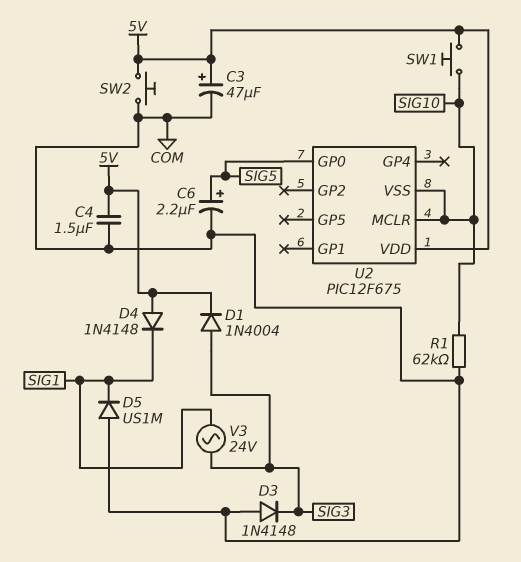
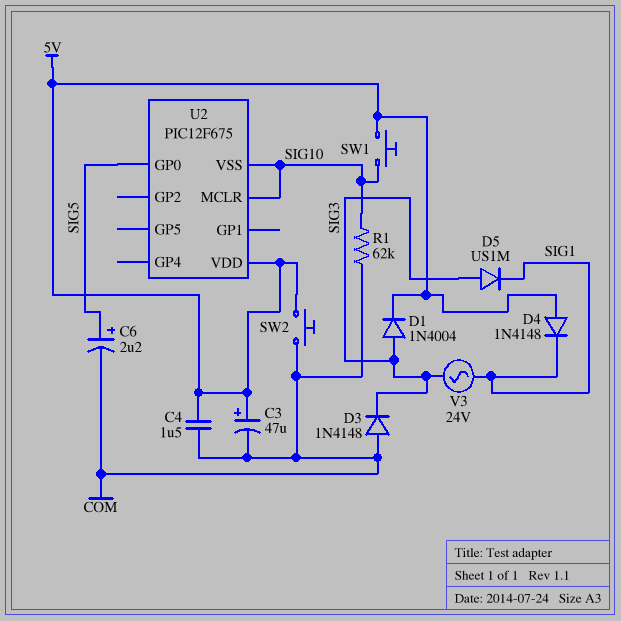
D5: diode US1M (A COM, K SIG1) -> diode US1M (A SIG3, K SIG1)

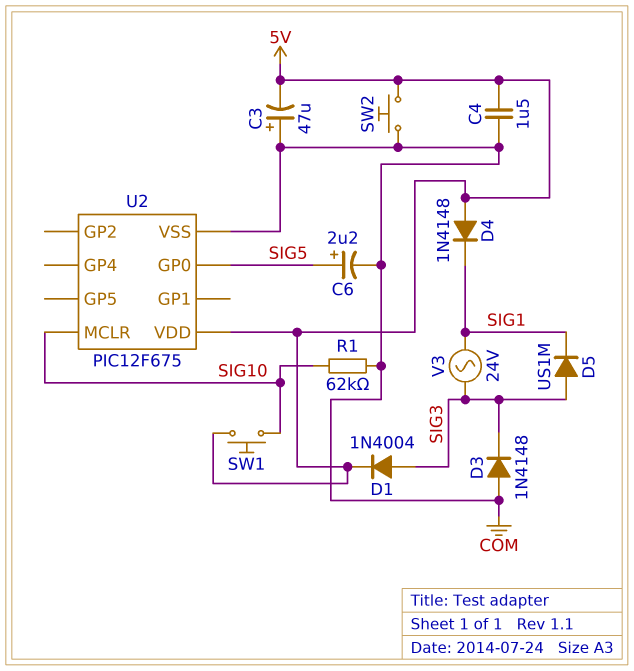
C3: 47uF (plus 5V, minus COM) -> 47uF (plus COM, minus 5V)
U2 pin VSS: SIG10 -> COM

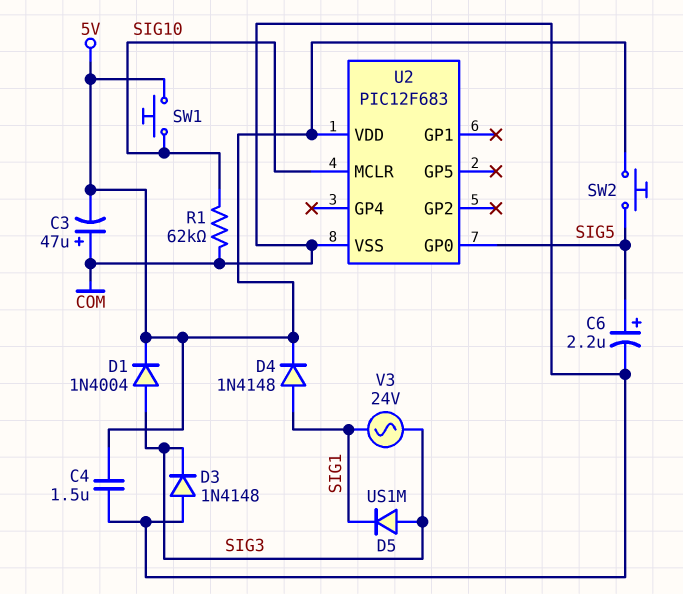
D4: diode 1N4148 (A 5V, K SIG1) -> diode 1N4148 (A SIG1, K 5V)
SW2: button (5V, COM) -> button (5V, SIG5)
U2: PIC12F675 -> PIC12F683

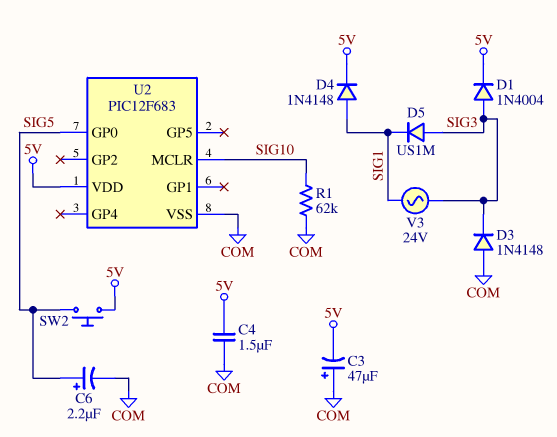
SW1: button (5V, SIG10) -> none

